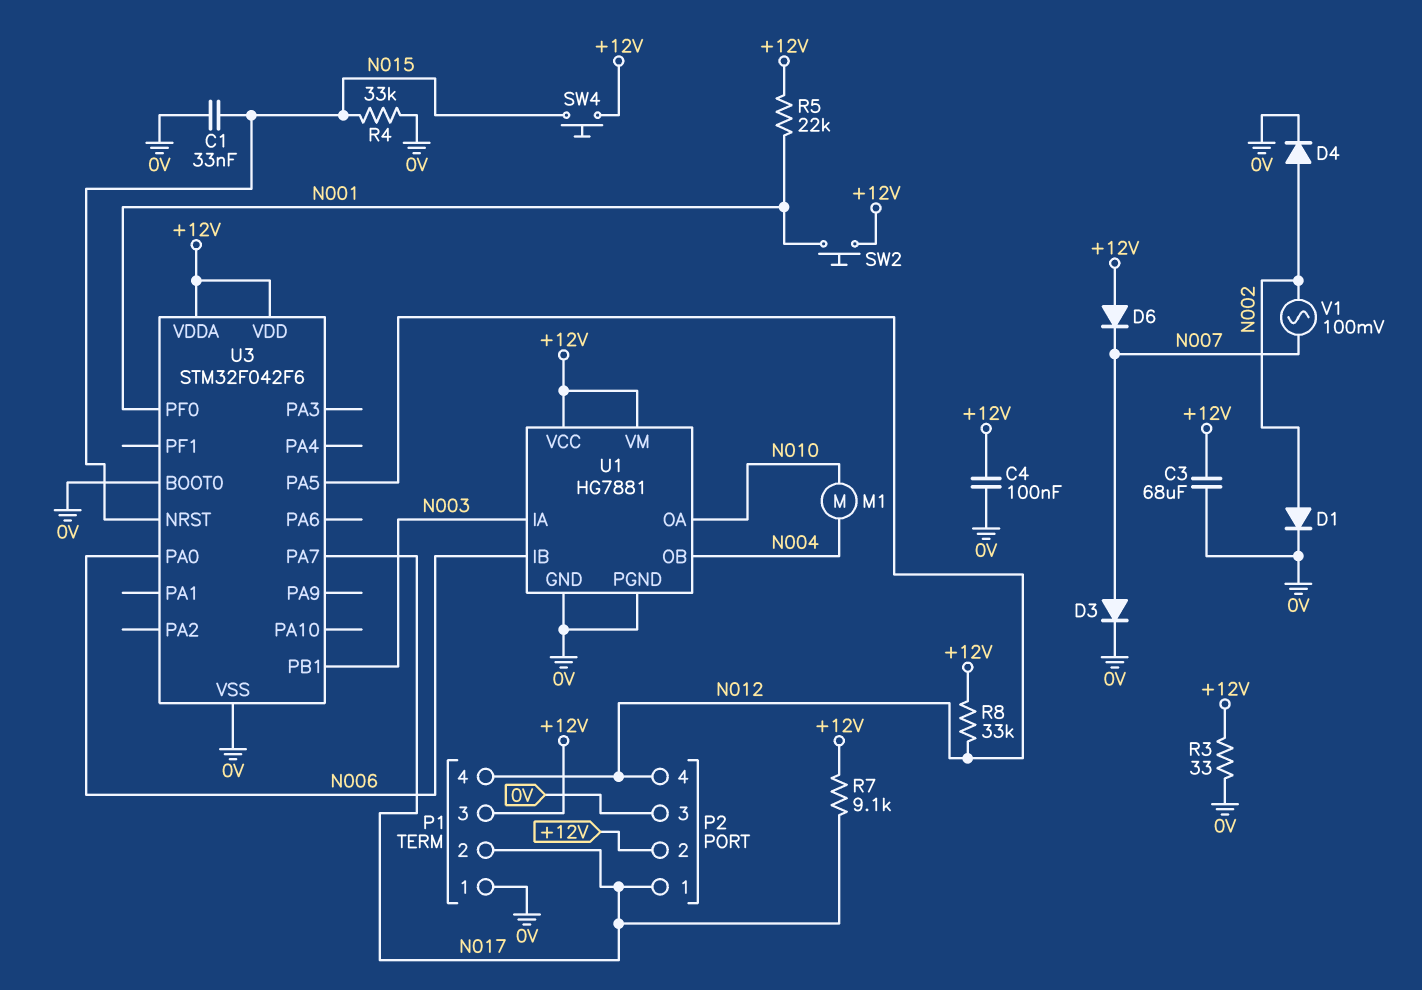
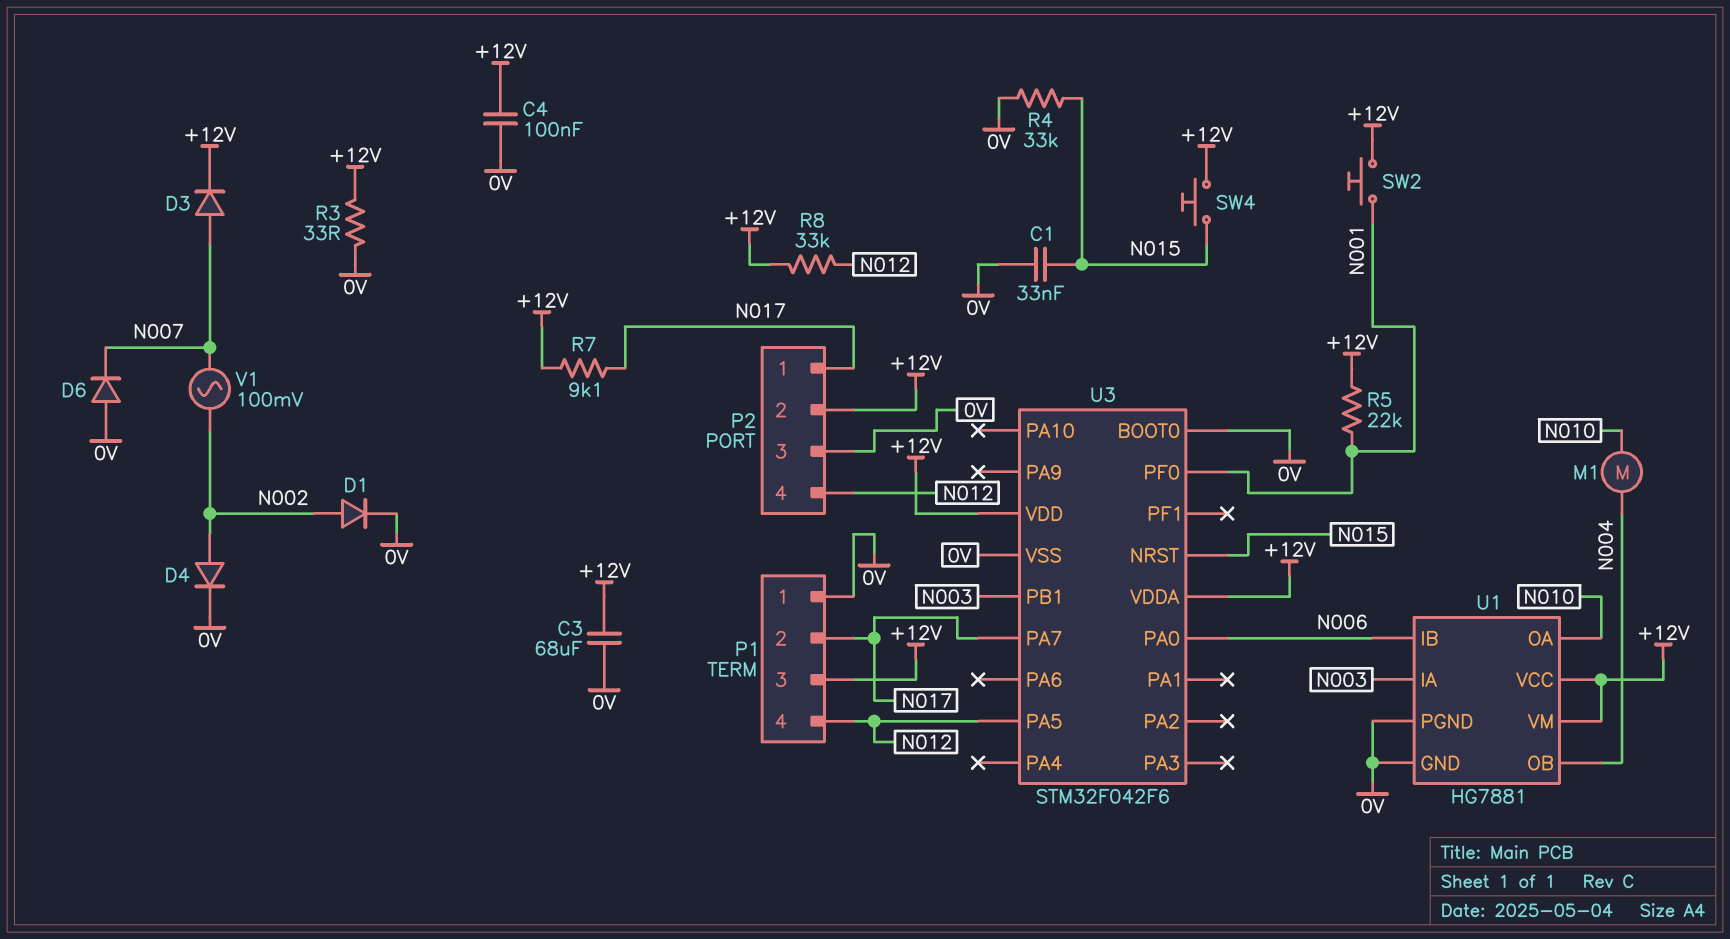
D3: diode (A N007, K 0V) -> diode (A N007, K +12V)
D6: diode (A +12V, K N007) -> diode (A 0V, K N007)

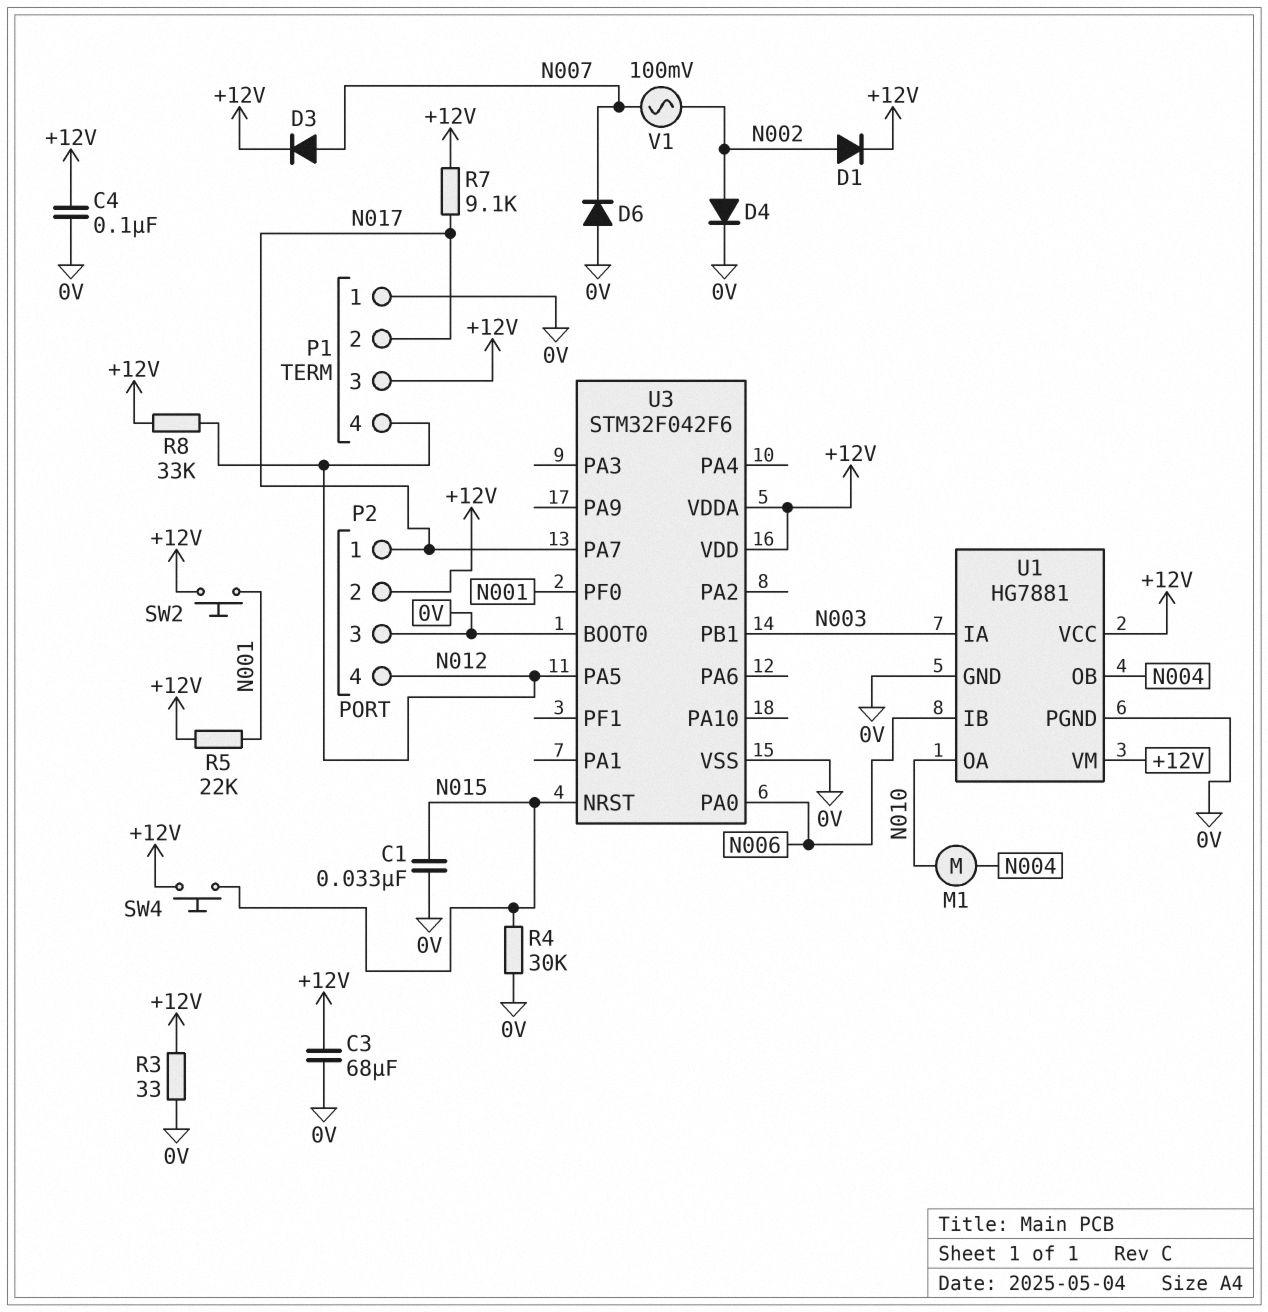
D1: diode (A N002, K 0V) -> diode (A N002, K +12V)
R4: 33k (0V, N015) -> 30k (0V, N015)

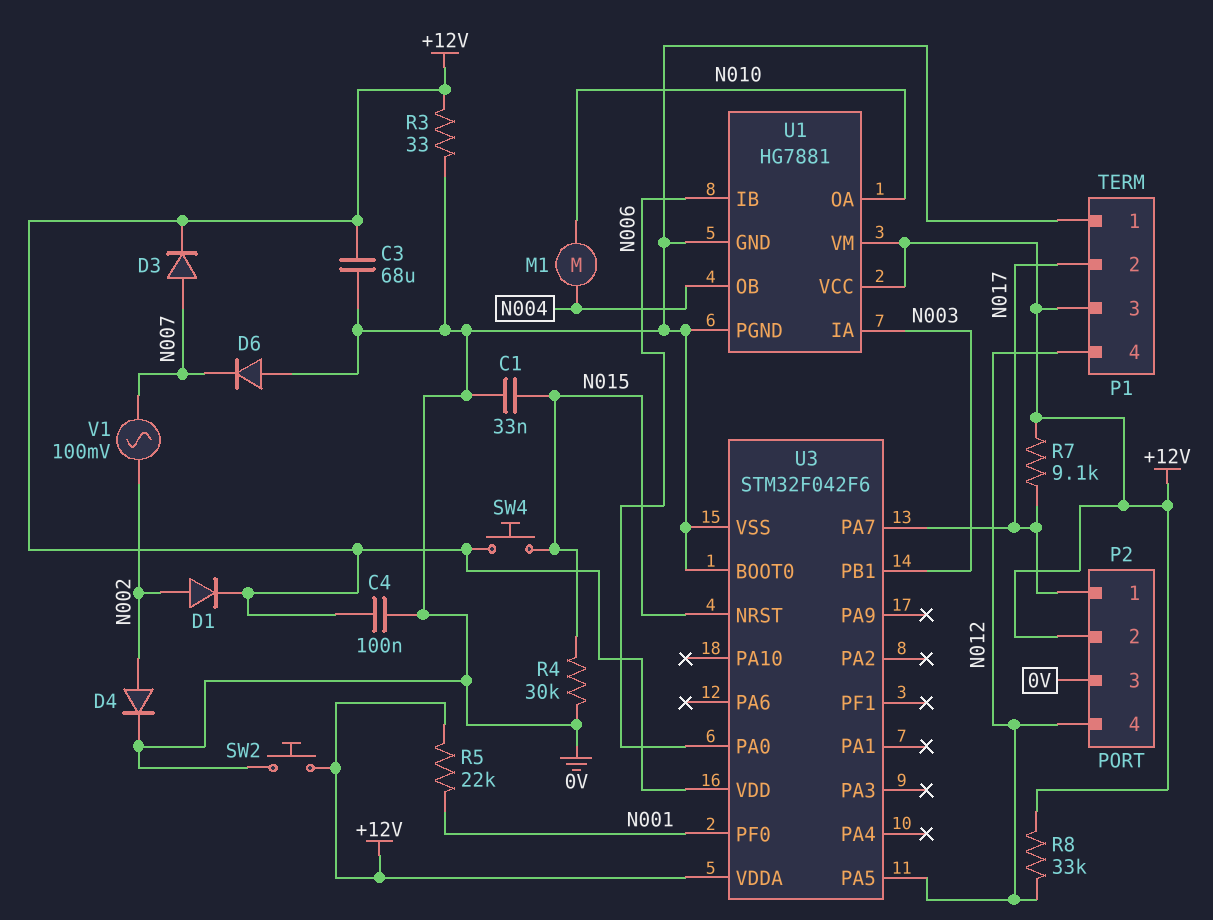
SW2: button (+12V, N001) -> button (+12V, 0V)

